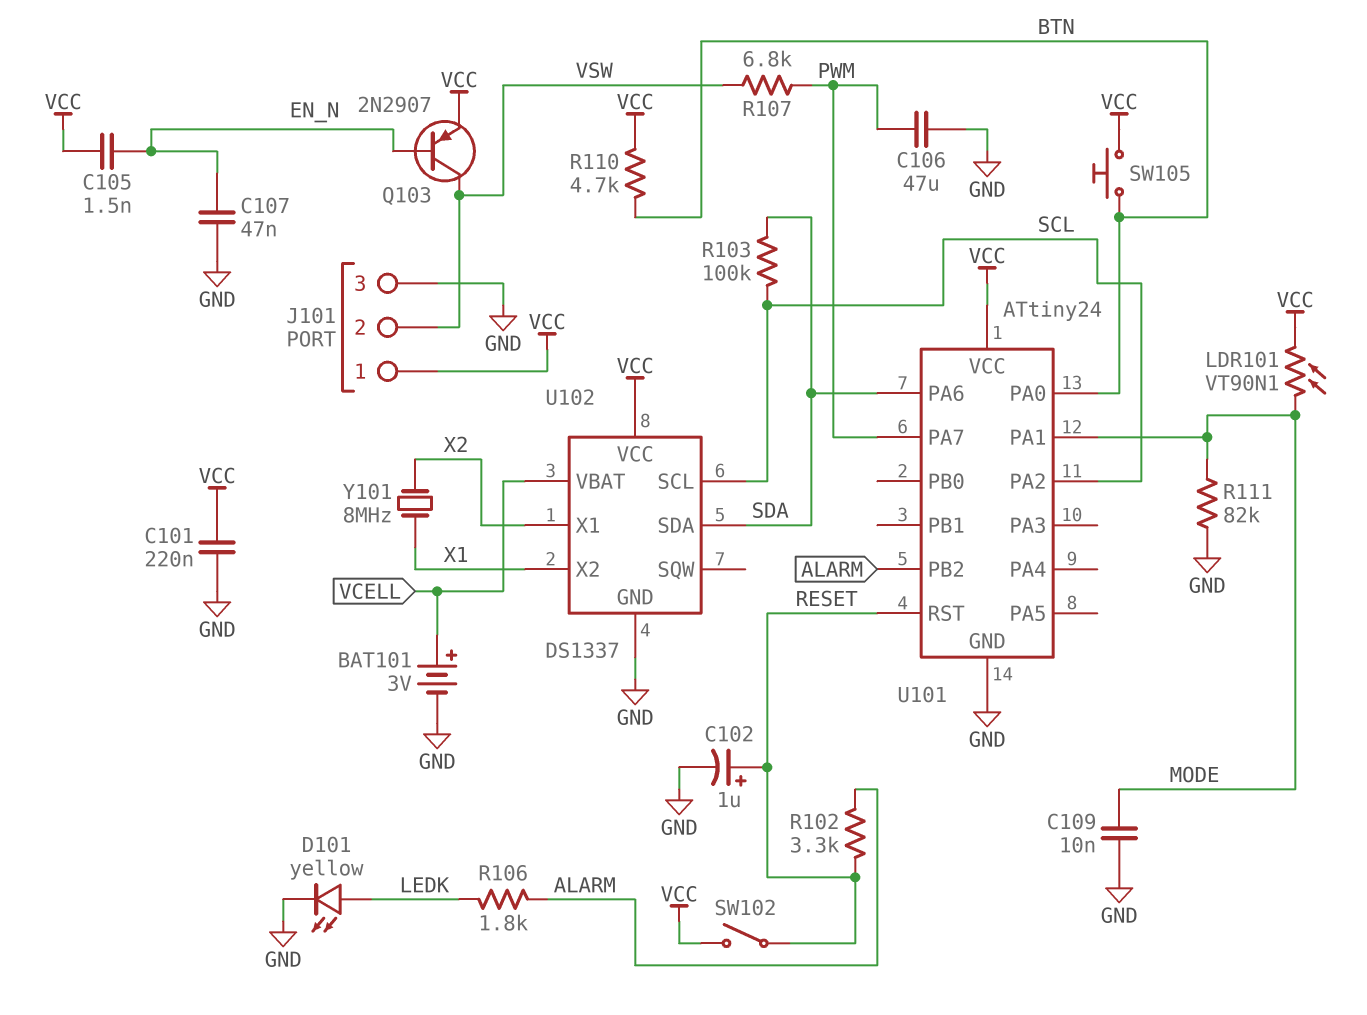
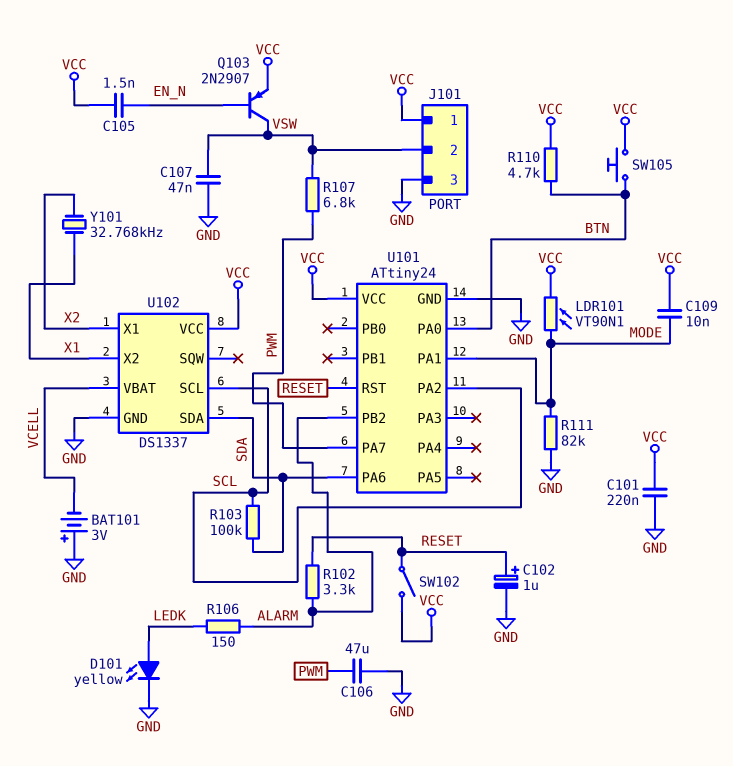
BAT101: 3V (plus VCELL, minus GND) -> 3V (plus GND, minus VCELL)
C107: 47nF (EN_N, GND) -> 47nF (GND, VSW)
C109: 10nF (GND, MODE) -> 10nF (MODE, VCC)
R106: 1.8k (ALARM, LEDK) -> 150 (ALARM, LEDK)
Y101: 8MHz (X1, X2) -> 32.768kHz (X1, X2)

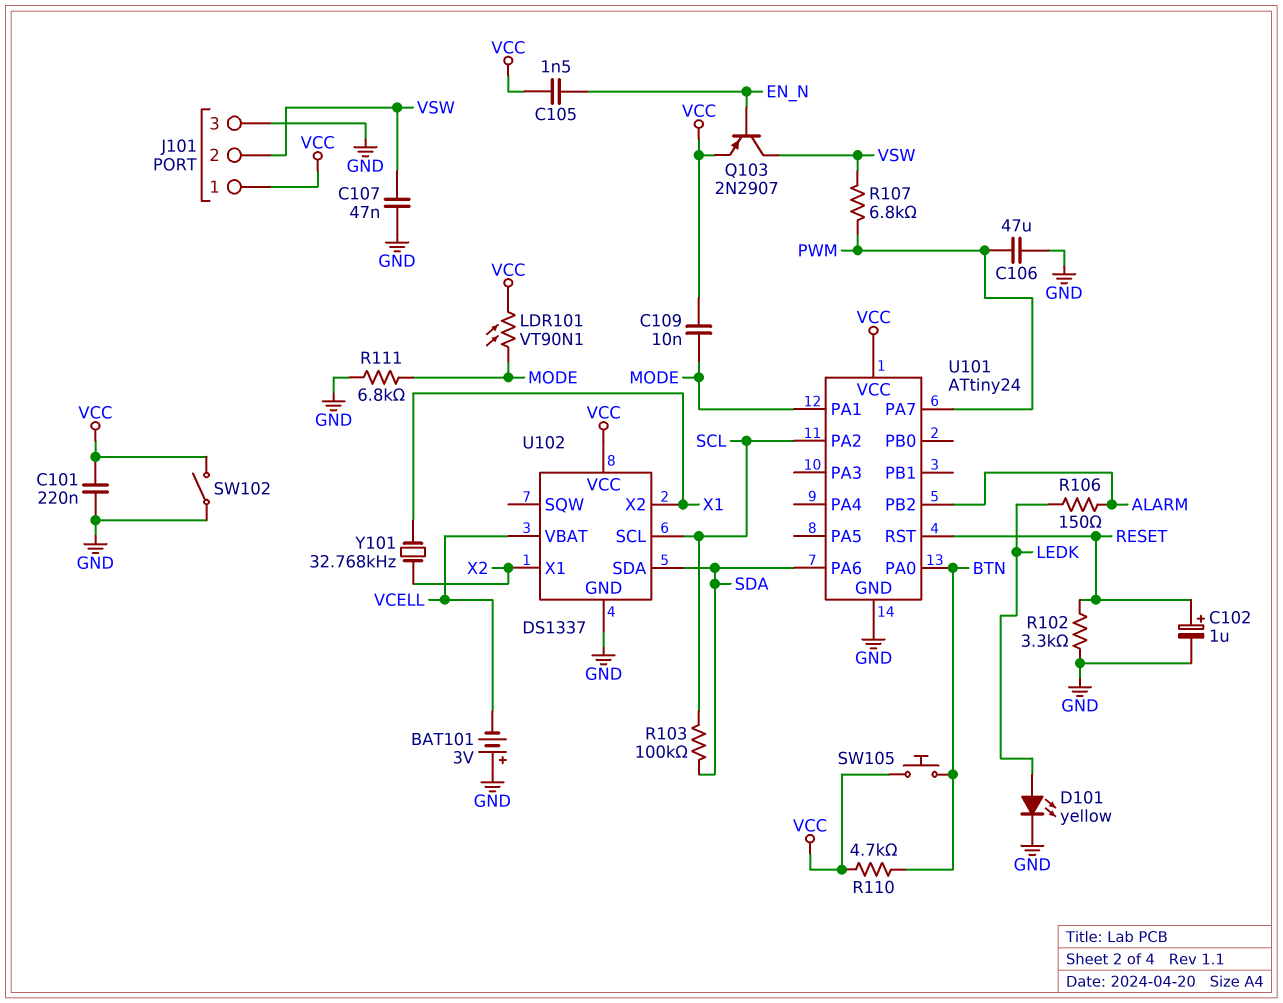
R102: 3.3k (ALARM, RESET) -> 3.3k (GND, RESET)
R111: 82k (GND, MODE) -> 6.8k (GND, MODE)
SW102: switch (RESET, VCC) -> switch (GND, VCC)

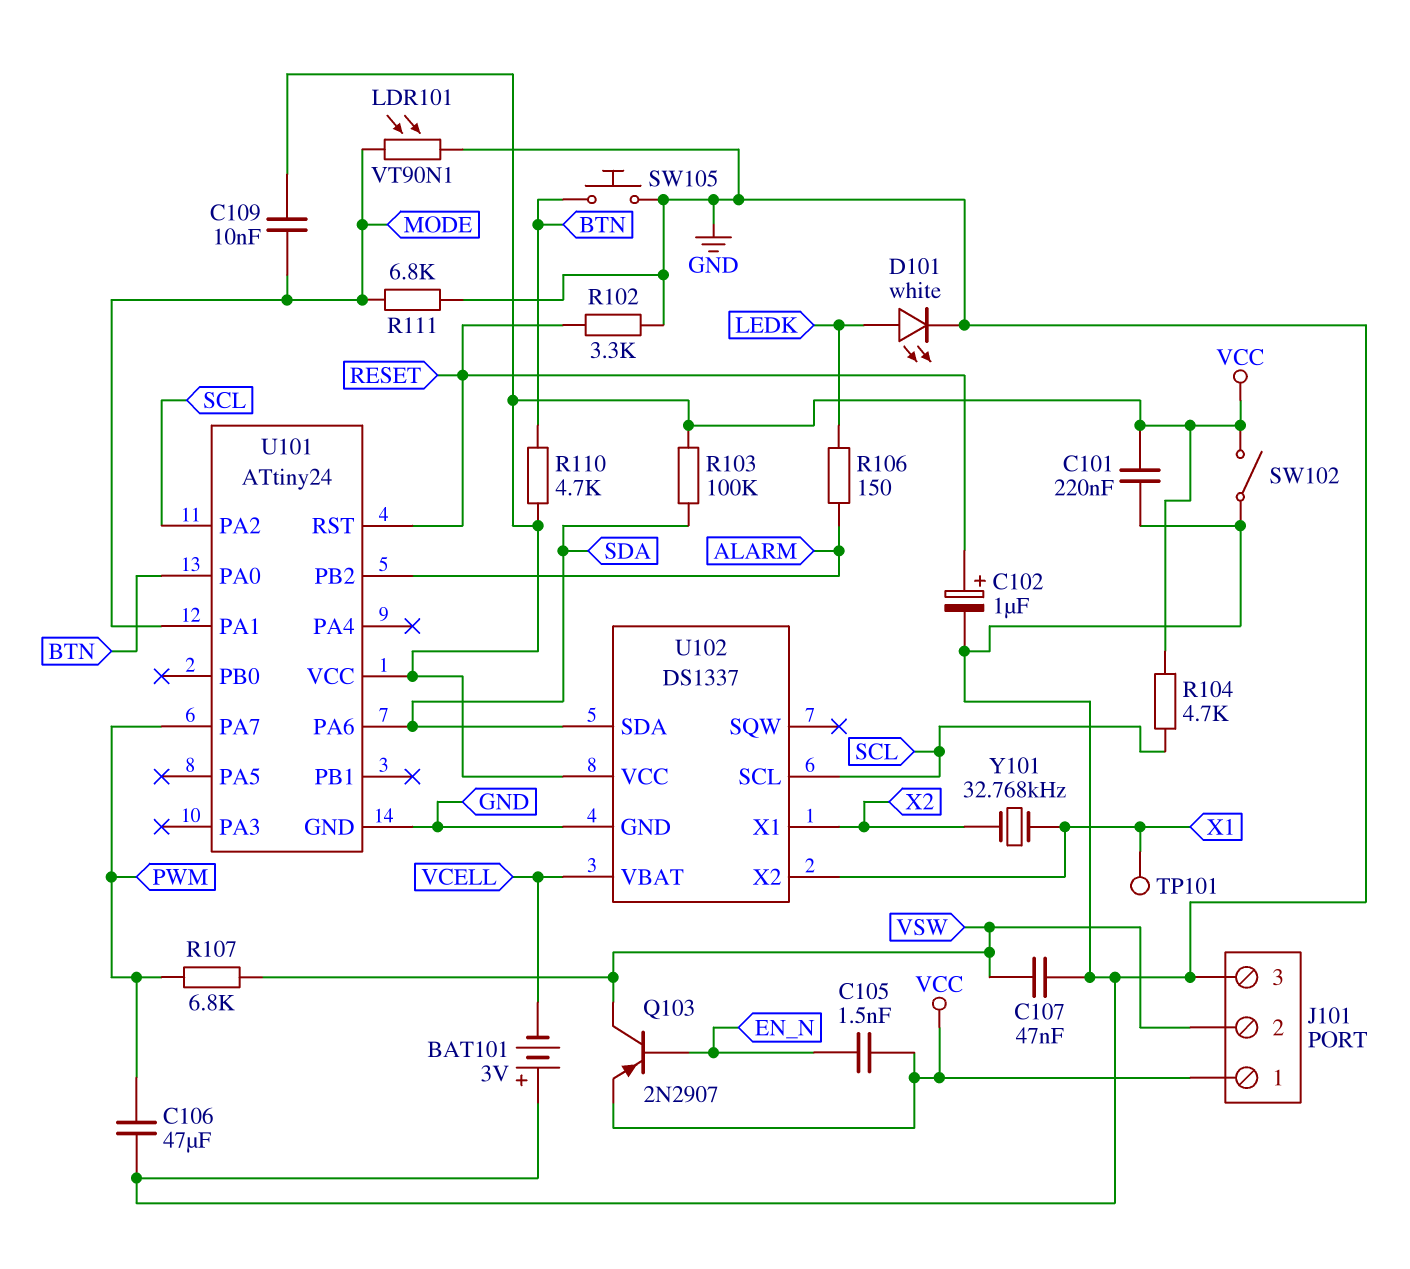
D101: LED yellow (A LEDK, K GND) -> LED white (A LEDK, K GND)
LDR101: VT90N1 (MODE, VCC) -> VT90N1 (GND, MODE)
R103: 100k (SCL, SDA) -> 100k (SDA, VCC)
R104: none -> 4.7k (SCL, VCC)
SW105: button (BTN, VCC) -> button (BTN, GND)
TP101: none -> test point (X1)

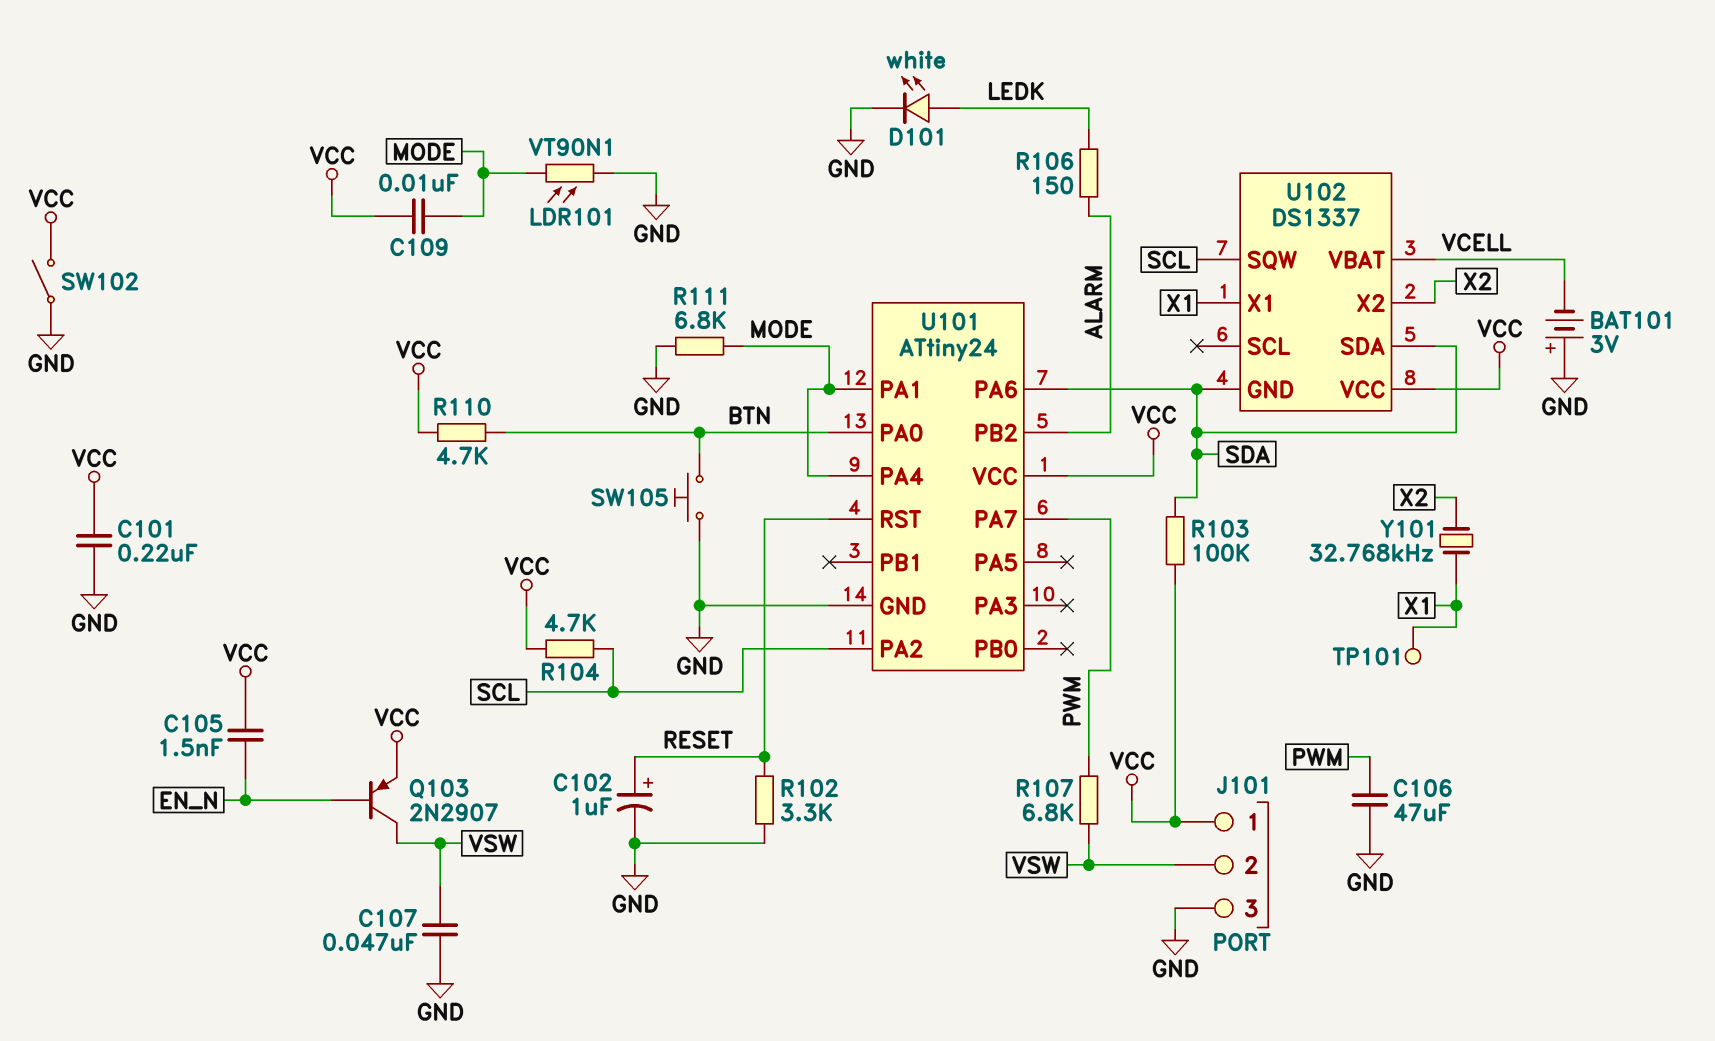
U101 pin PA4: none -> MODE
U102 pin GND: GND -> SDA
U102 pin SCL: SCL -> none
U102 pin SQW: none -> SCL
U102 pin X1: X2 -> X1
U102 pin X2: X1 -> X2

